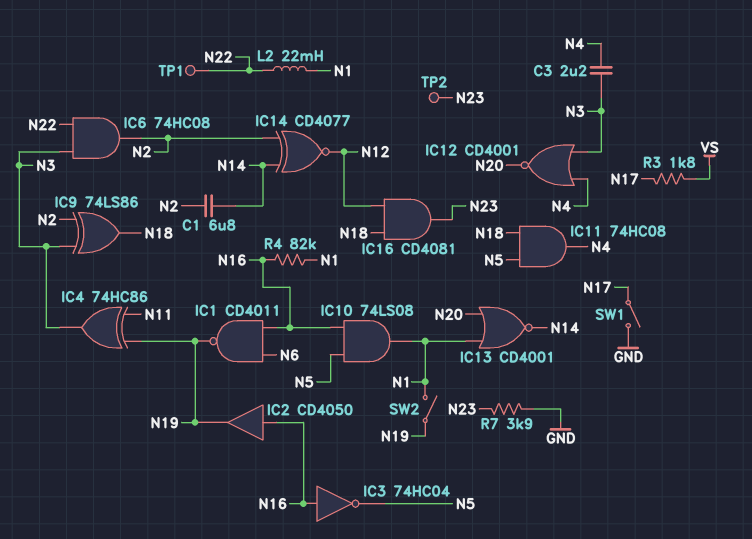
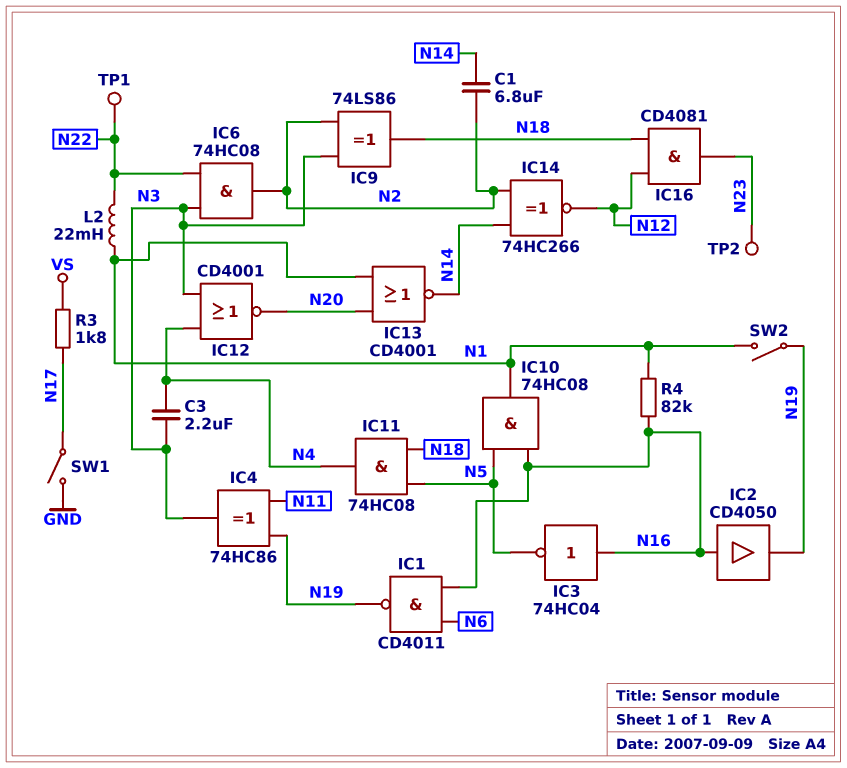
IC10: AND 74LS08 (in N5, in N16, out N1) -> AND 74HC08 (in N5, in N16, out N1)
IC14: XNOR CD4077 (in N2, in N14, out N12) -> XNOR 74HC266 (in N2, in N14, out N12)
R7: 3.9k (GND, N23) -> none

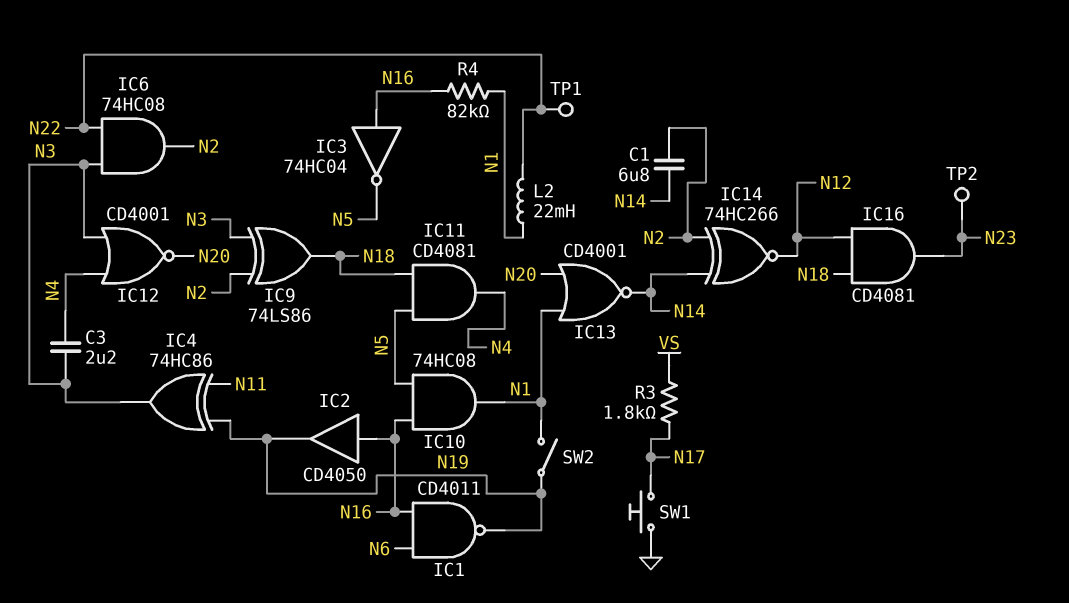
IC11: AND 74HC08 (in N5, in N18, out N4) -> AND CD4081 (in N5, in N18, out N4)
SW1: switch (GND, N17) -> button (GND, N17)

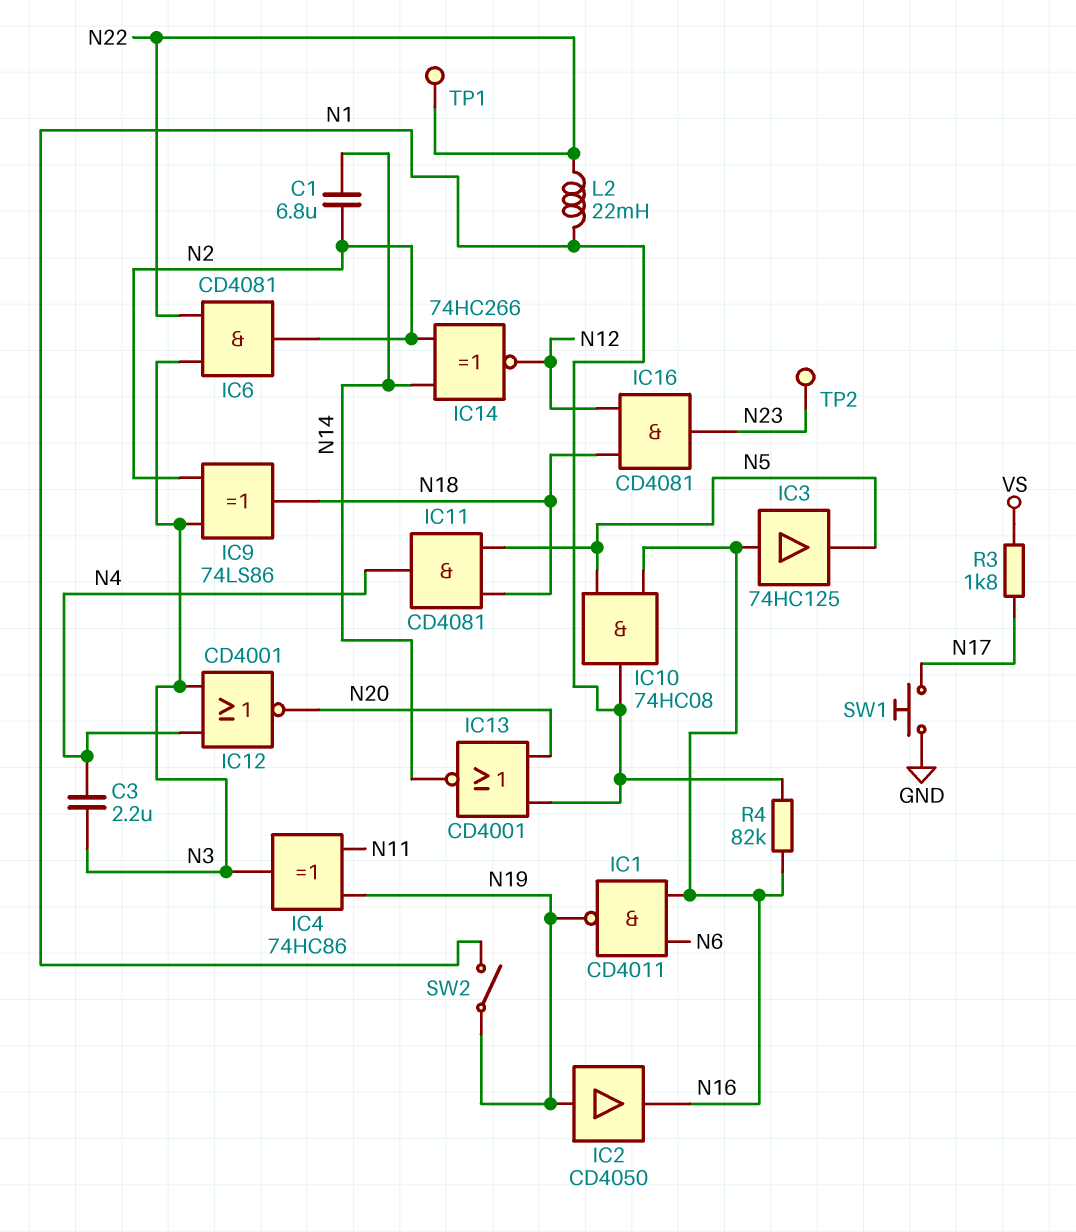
IC2: buffer CD4050 (in N16, out N19) -> buffer CD4050 (in N19, out N16)
IC3: NOT 74HC04 (in N16, out N5) -> buffer 74HC125 (in N16, out N5)
IC6: AND 74HC08 (in N3, in N22, out N2) -> AND CD4081 (in N3, in N22, out N2)

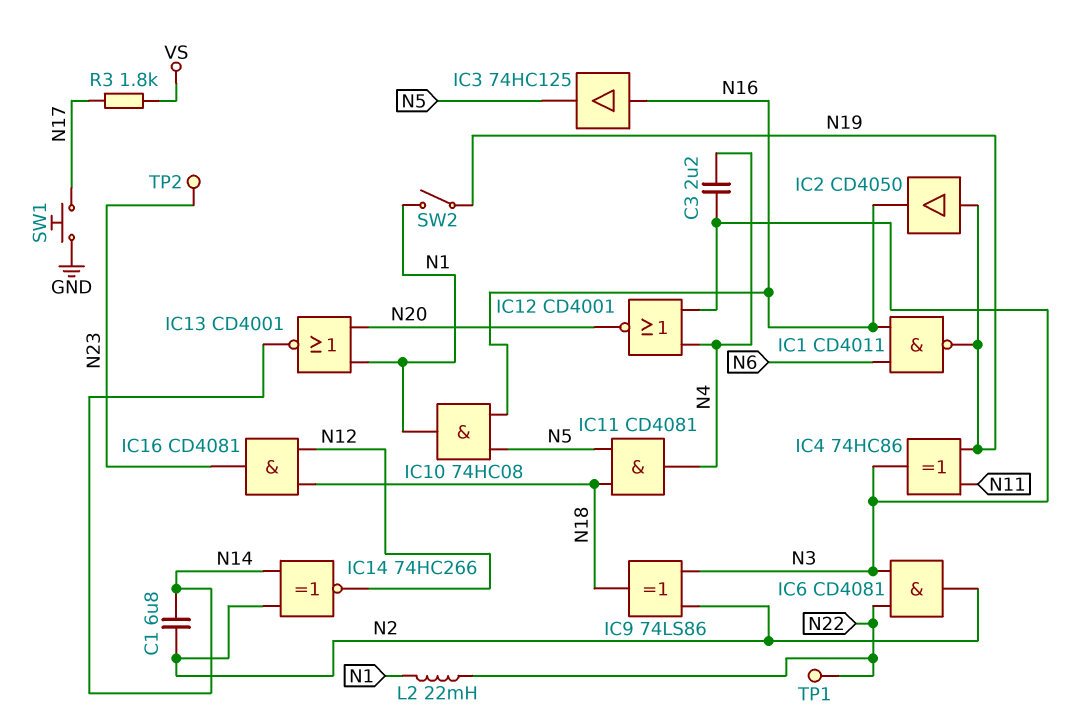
R4: 82k (N1, N16) -> none

